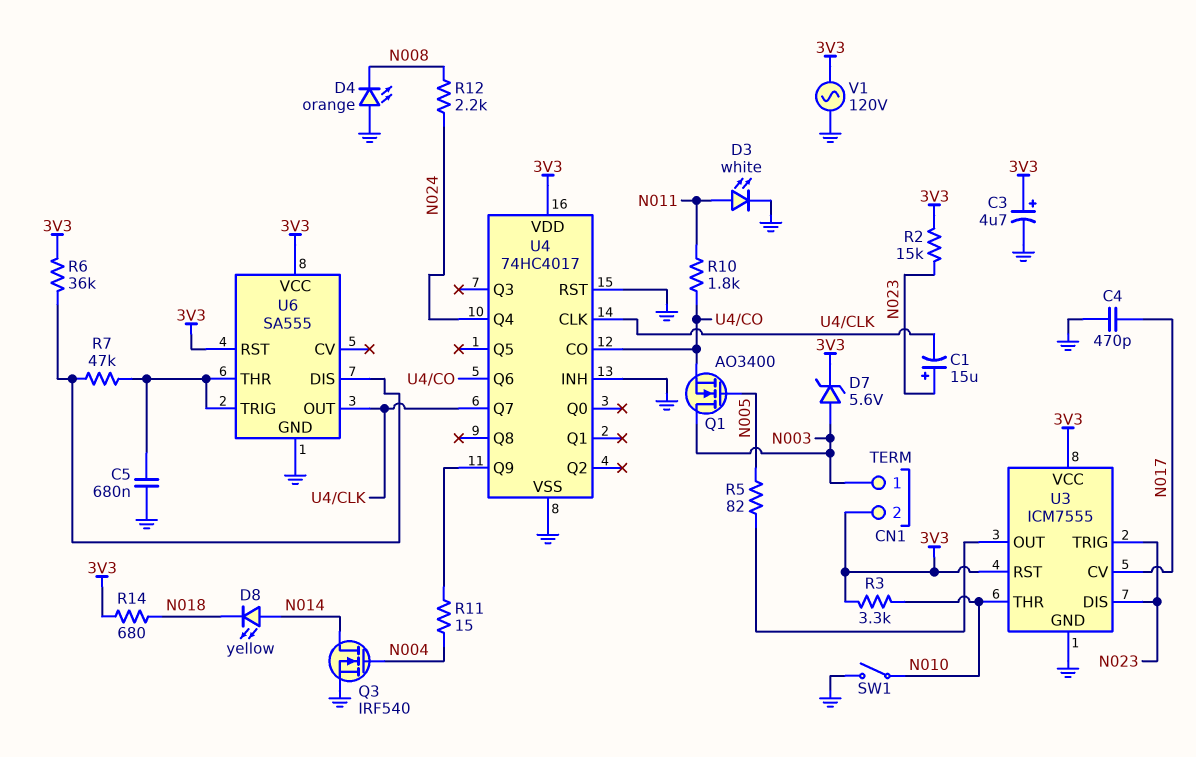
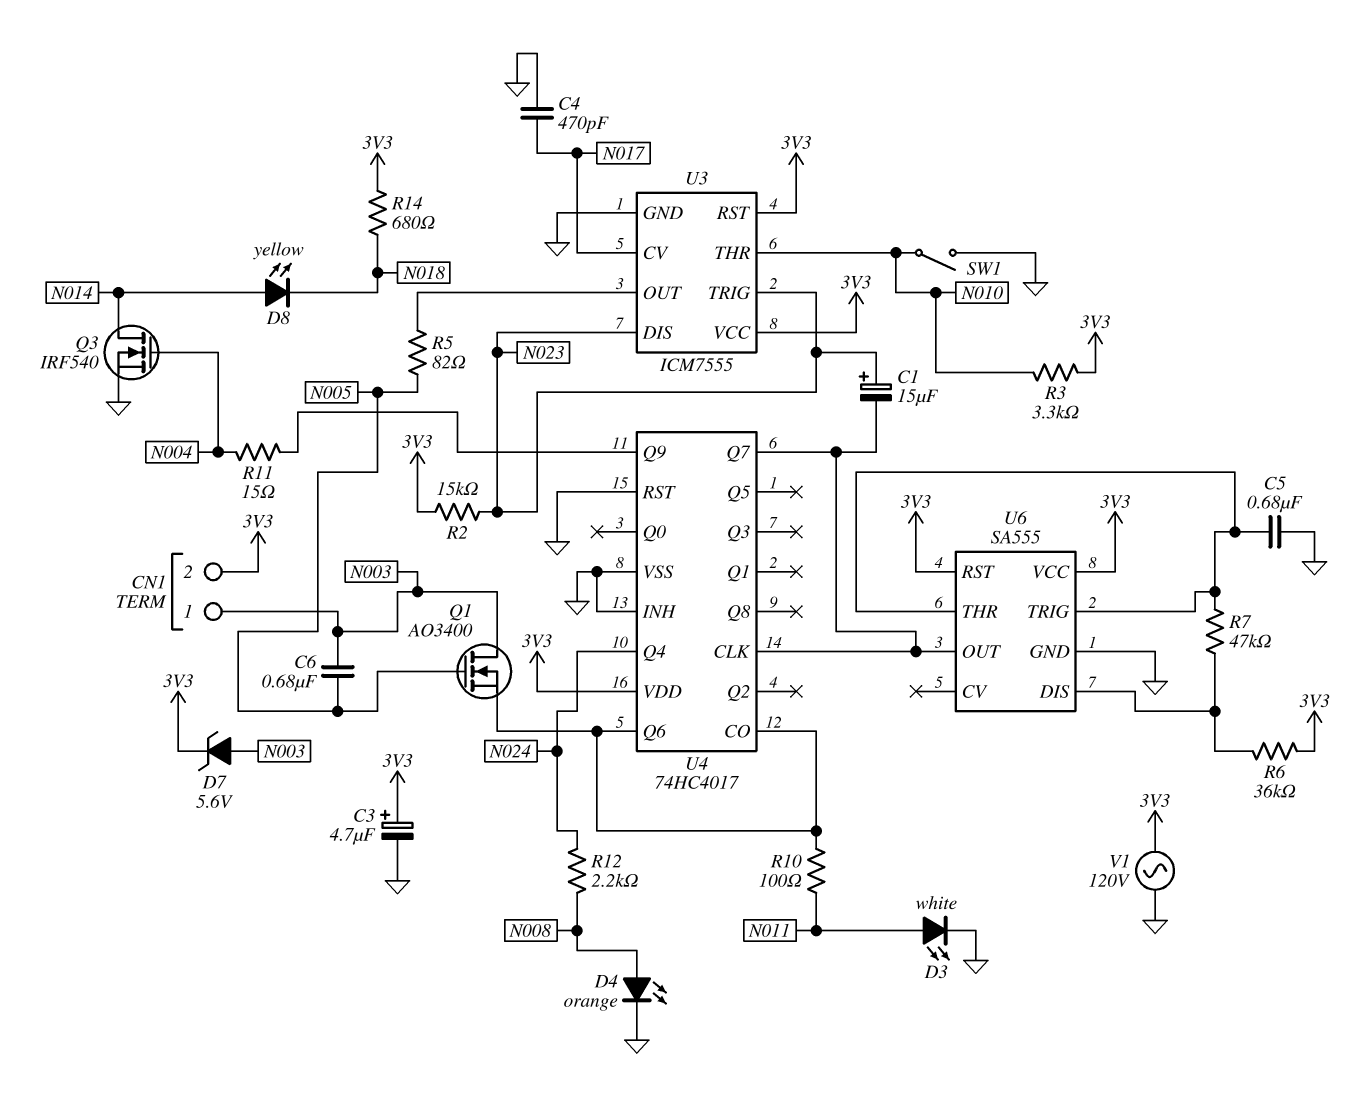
C6: none -> 680nF (N003, N005)
D4: LED orange (A GND, K N008) -> LED orange (A N008, K GND)
R10: 1.8k (N011, U4/CO) -> 100 (N011, U4/CO)

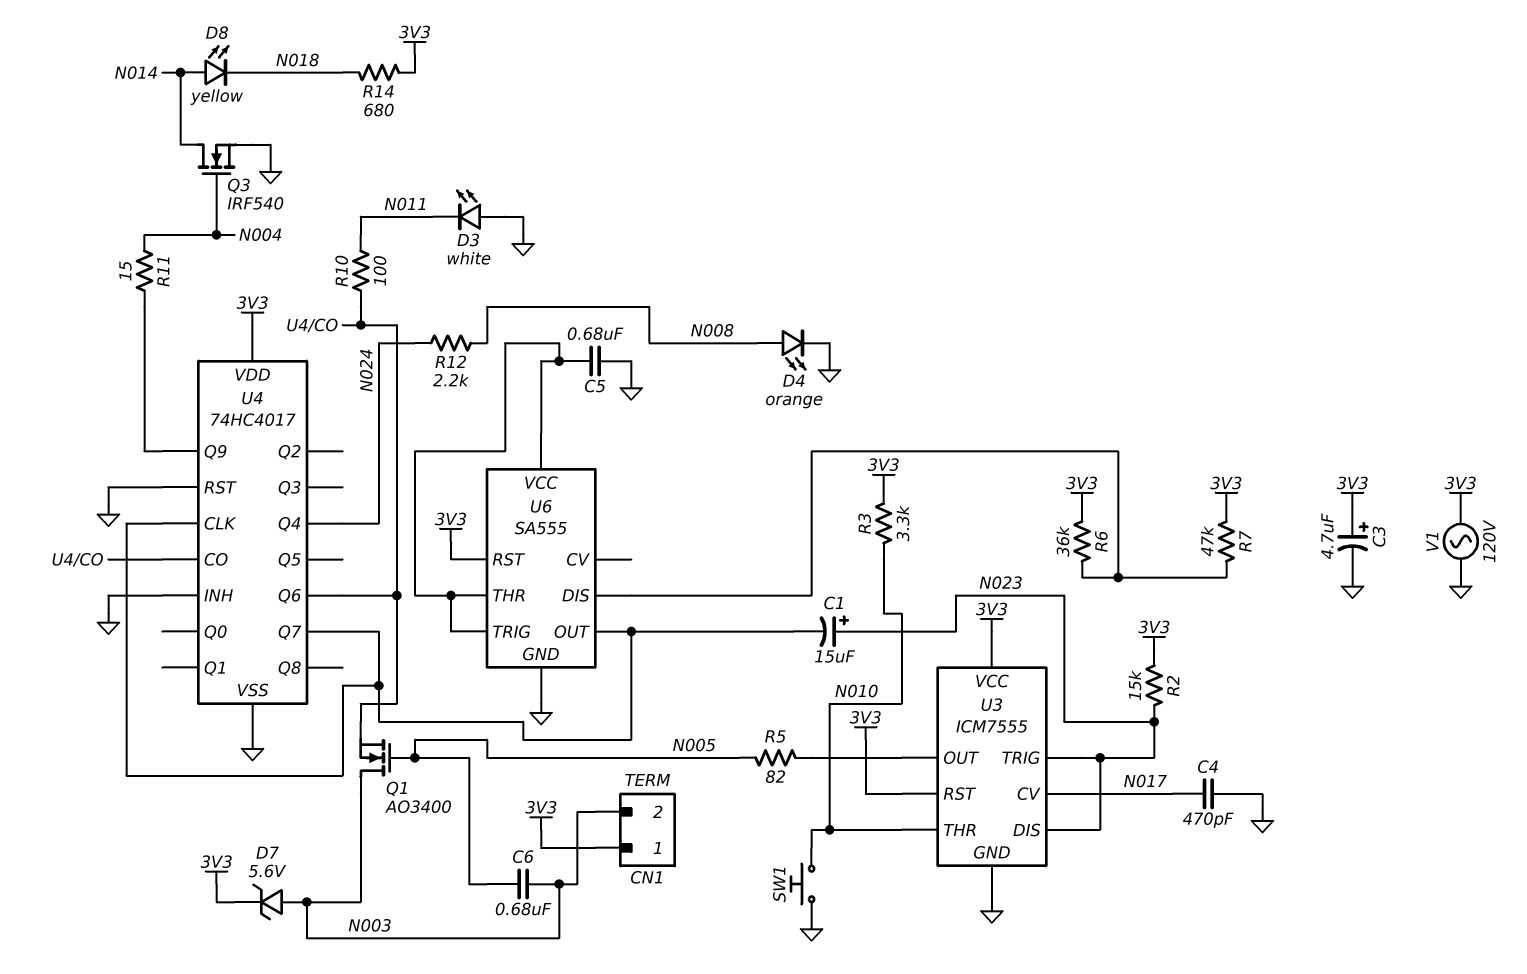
CN1 pin 1: N003 -> 3V3
CN1 pin 2: 3V3 -> N003
D3: LED white (A N011, K GND) -> LED white (A GND, K N011)
R7: 47k (U6/DIS, U6/THR) -> 47k (3V3, U6/DIS)
SW1: switch (GND, N010) -> button (GND, N010)
U6 pin VCC: 3V3 -> U6/THR

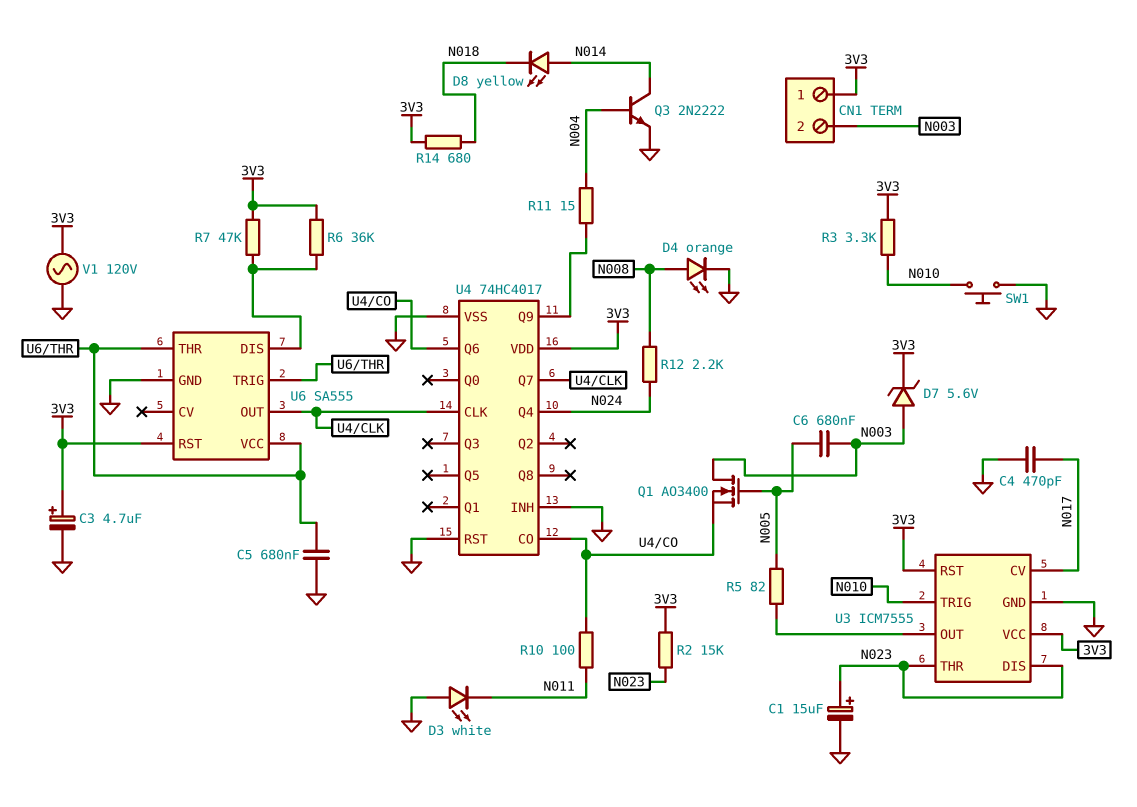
C1: 15uF (plus N023, minus U4/CLK) -> 15uF (plus N023, minus GND)
Q3: NMOS IRF540 (G N004, D N014, S GND) -> NPN 2N2222 (B N004, C N014, E GND)
U3 pin THR: N010 -> N023
U3 pin TRIG: N023 -> N010

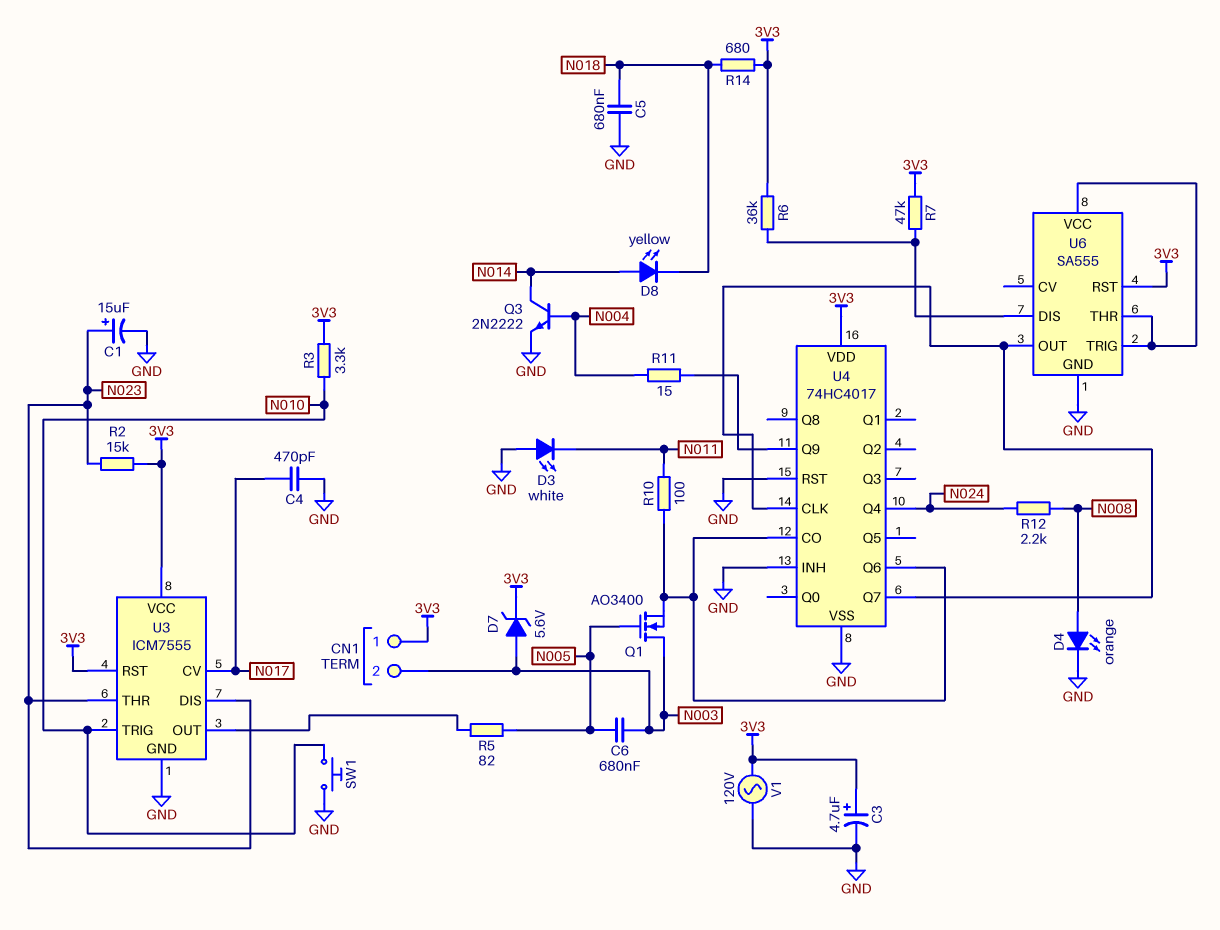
C5: 680nF (GND, U6/THR) -> 680nF (GND, N018)

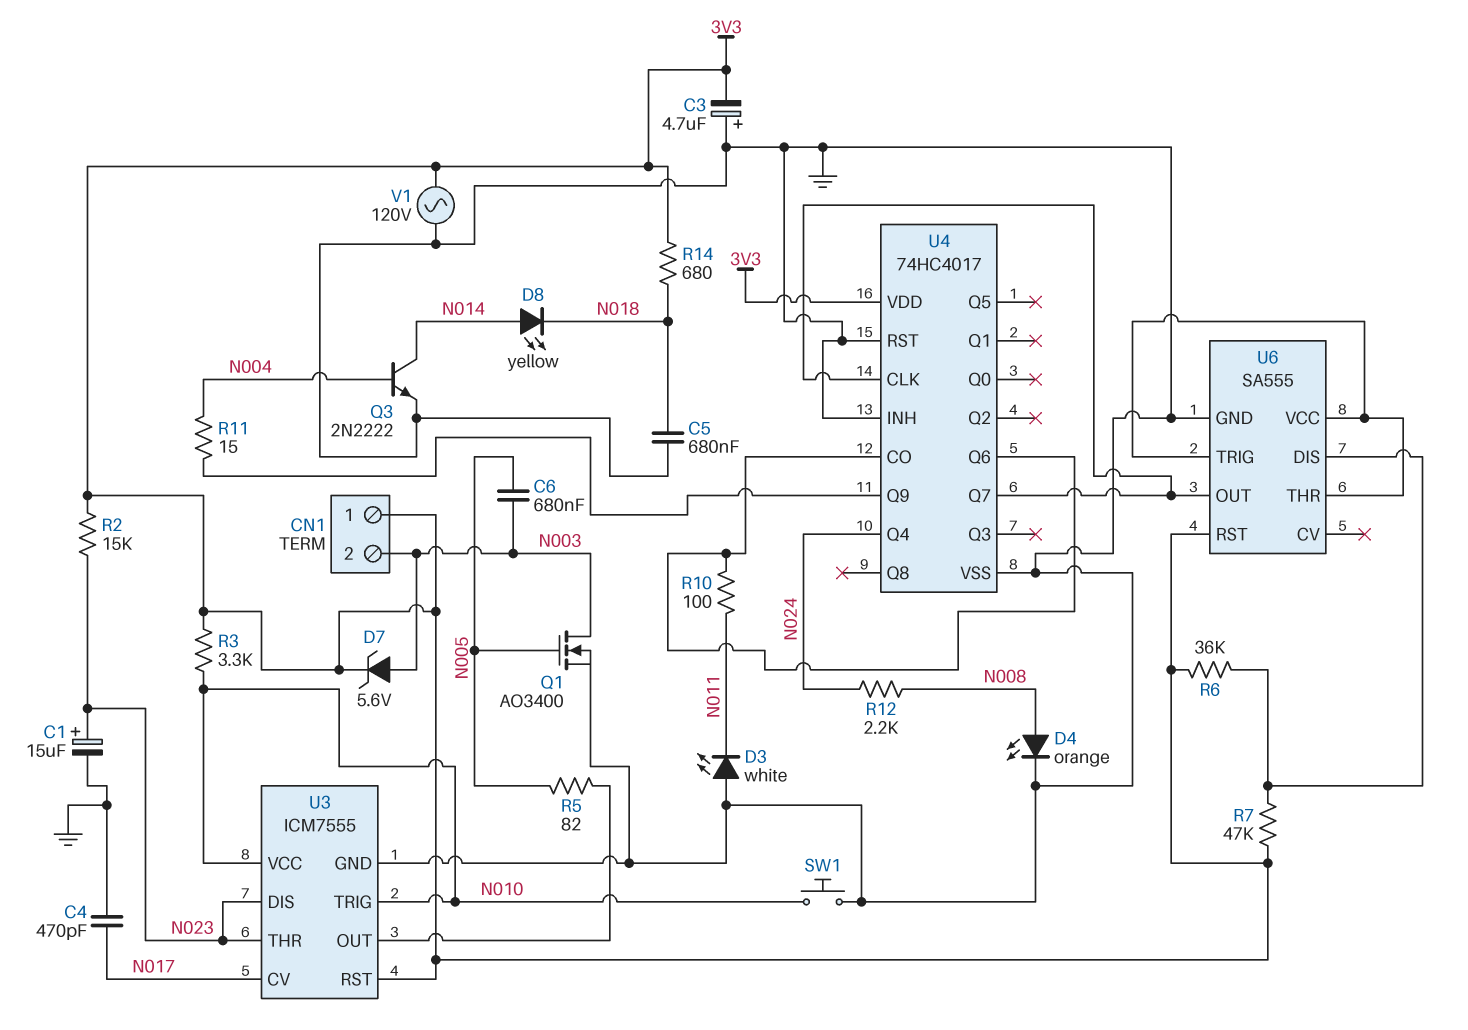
C3: 4.7uF (plus 3V3, minus GND) -> 4.7uF (plus GND, minus 3V3)
Q1: NMOS AO3400 (G N005, D N003, S U4/CO) -> NMOS AO3400 (G N005, D N003, S GND)
U3 pin VCC: 3V3 -> N010

